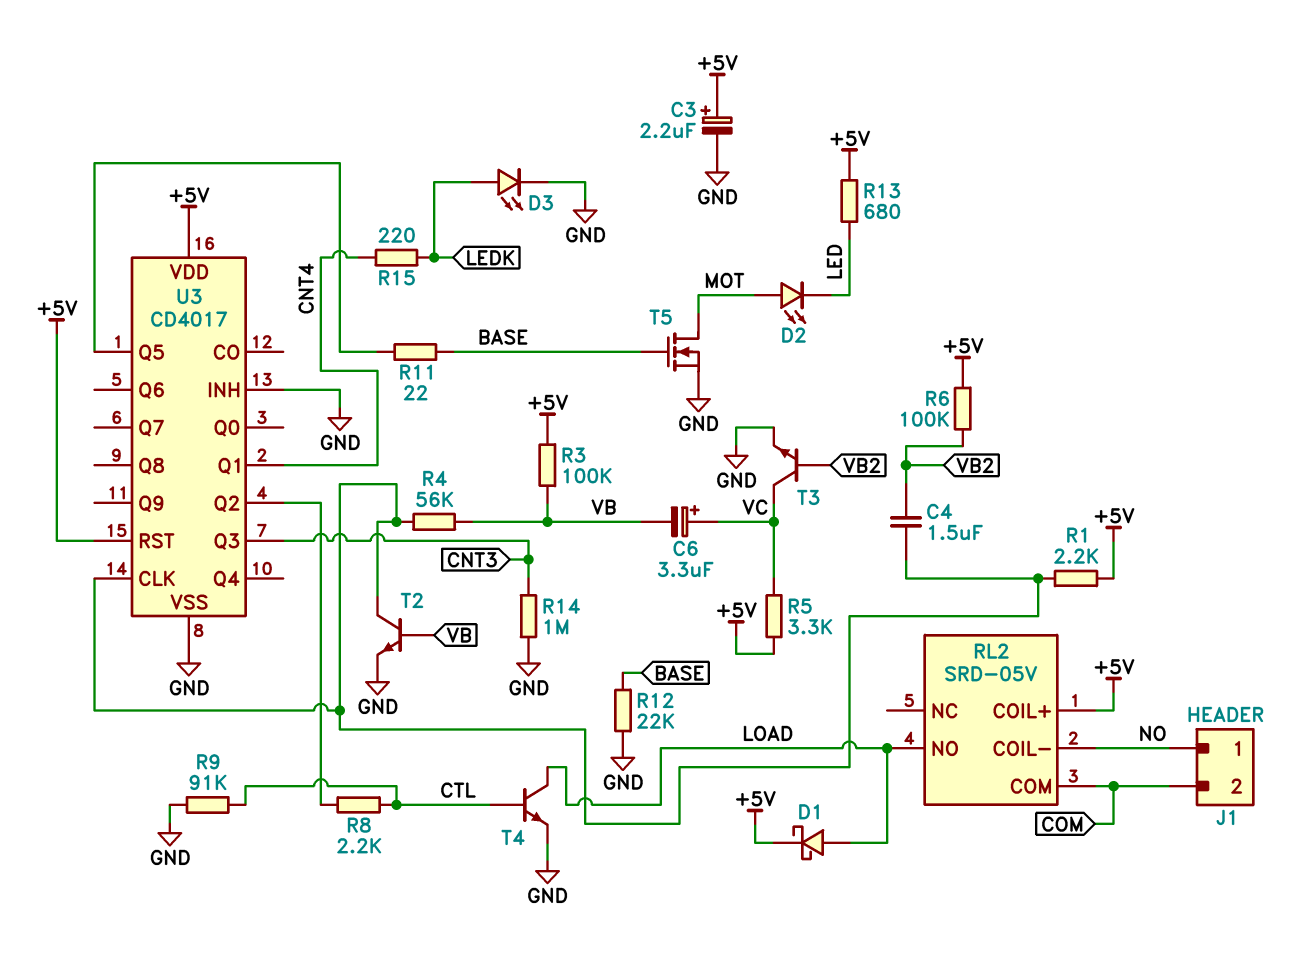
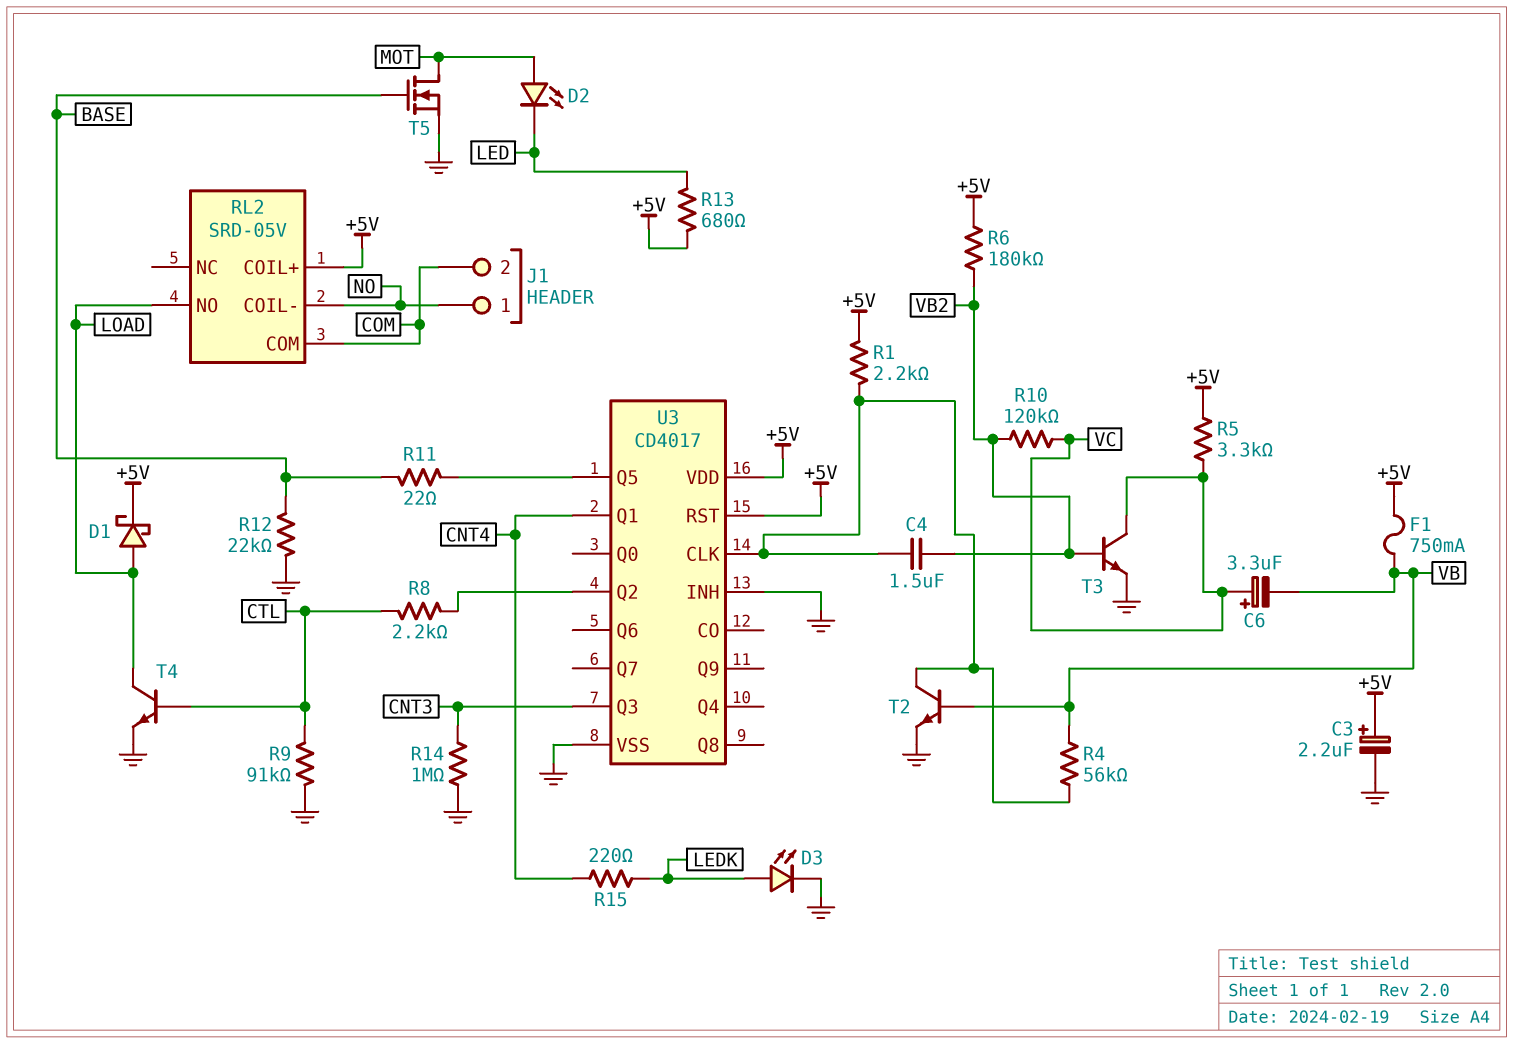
F1: none -> 750mA (+5V, VB)
R3: 100k (+5V, VB) -> none
R6: 100k (+5V, VB2) -> 180k (+5V, VB2)
R10: none -> 120k (VB2, VC)

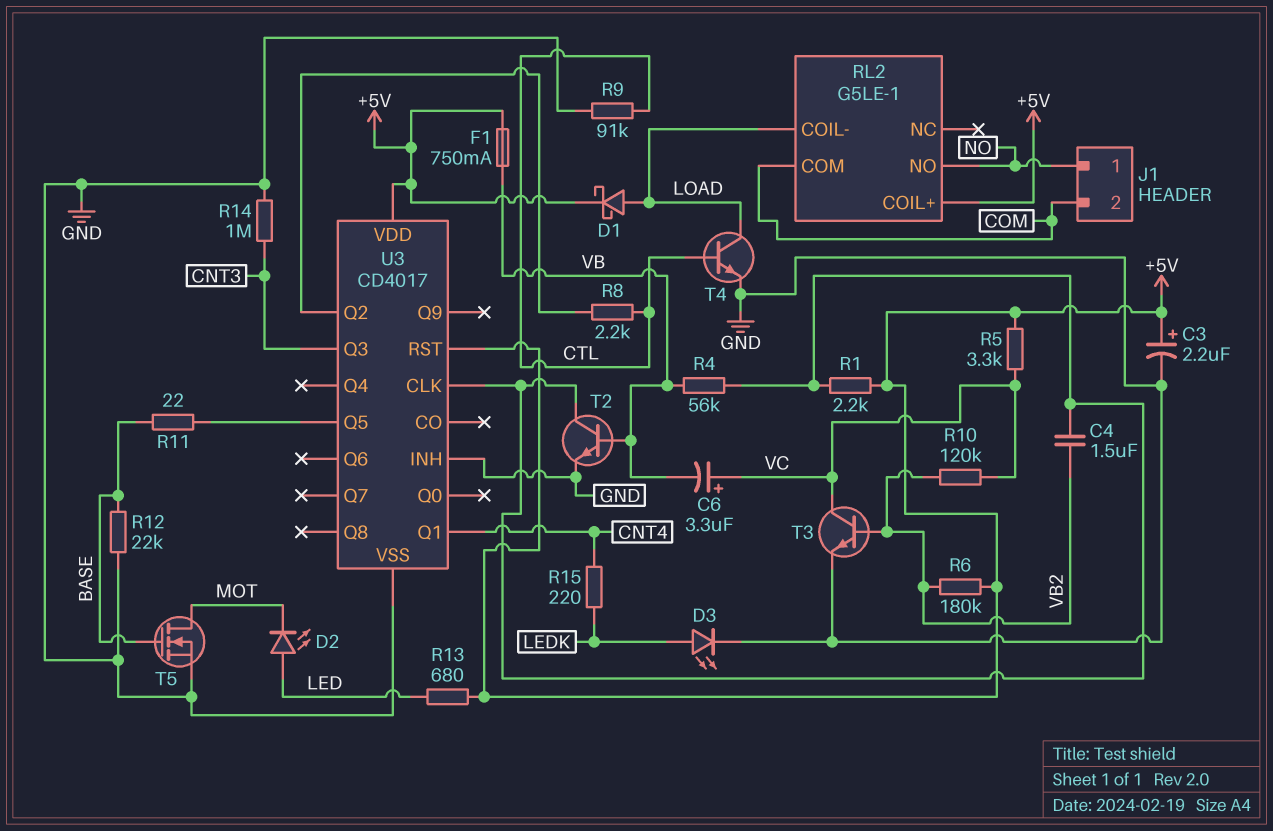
D2: LED (A MOT, K LED) -> LED (A LED, K MOT)
RL2: SRD-05V -> G5LE-1
RL2 pin COIL-: NO -> LOAD
RL2 pin NO: LOAD -> NO

